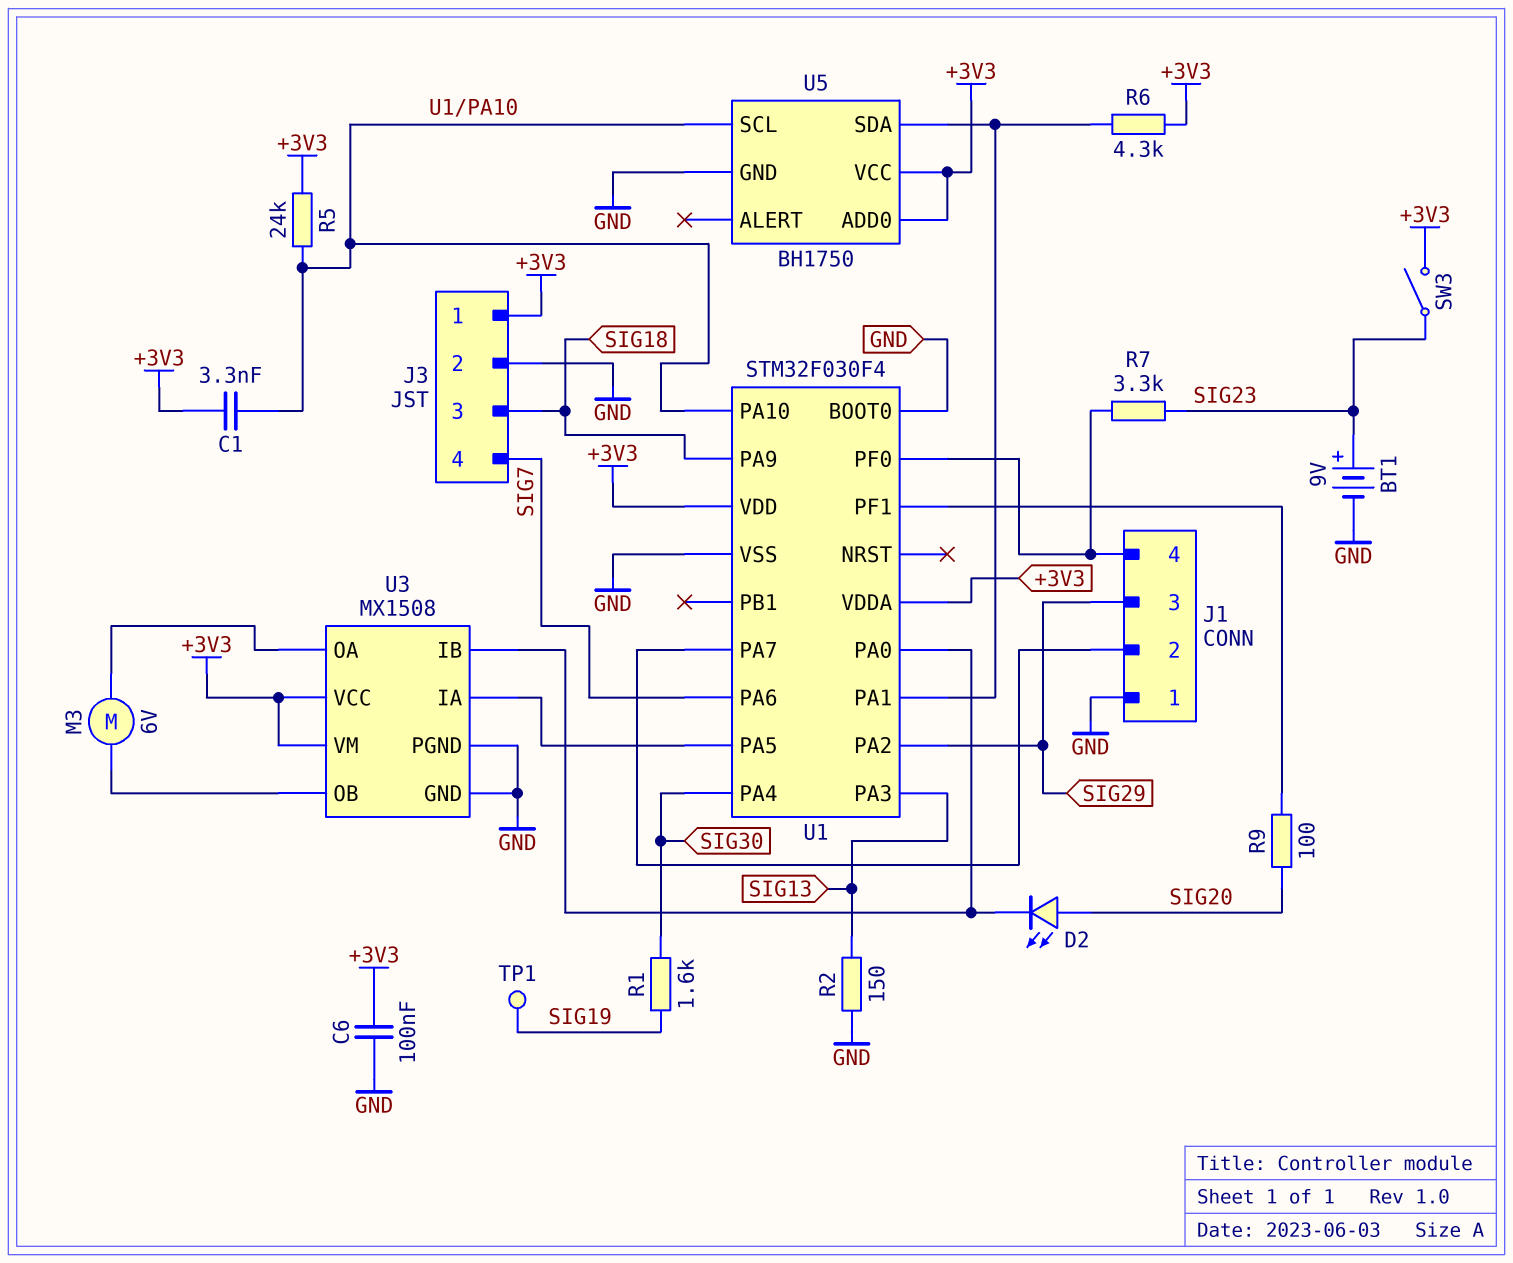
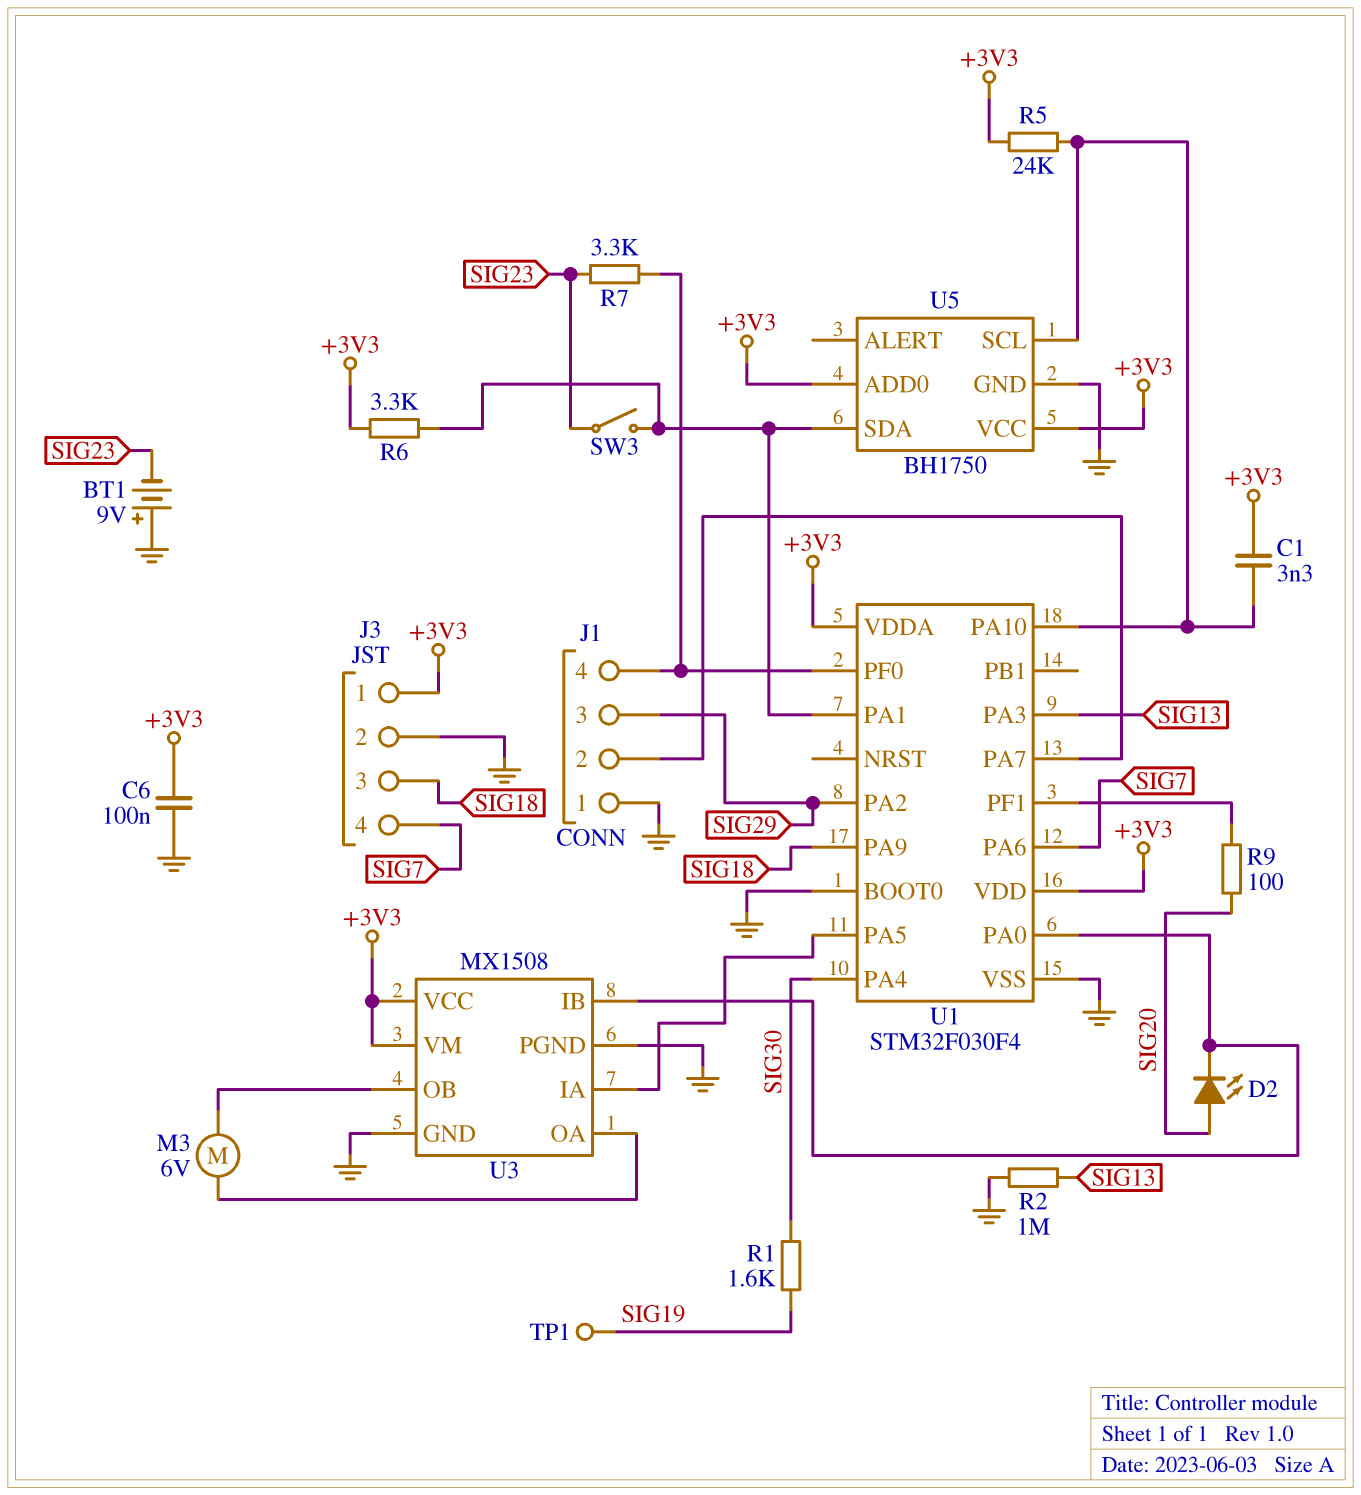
BT1: 9V (plus SIG23, minus GND) -> 9V (plus GND, minus SIG23)
R2: 150 (GND, SIG13) -> 1M (GND, SIG13)
R6: 4.3k (+3V3, U1/PA1) -> 3.3k (+3V3, U1/PA1)
SW3: switch (+3V3, SIG23) -> switch (SIG23, U1/PA1)

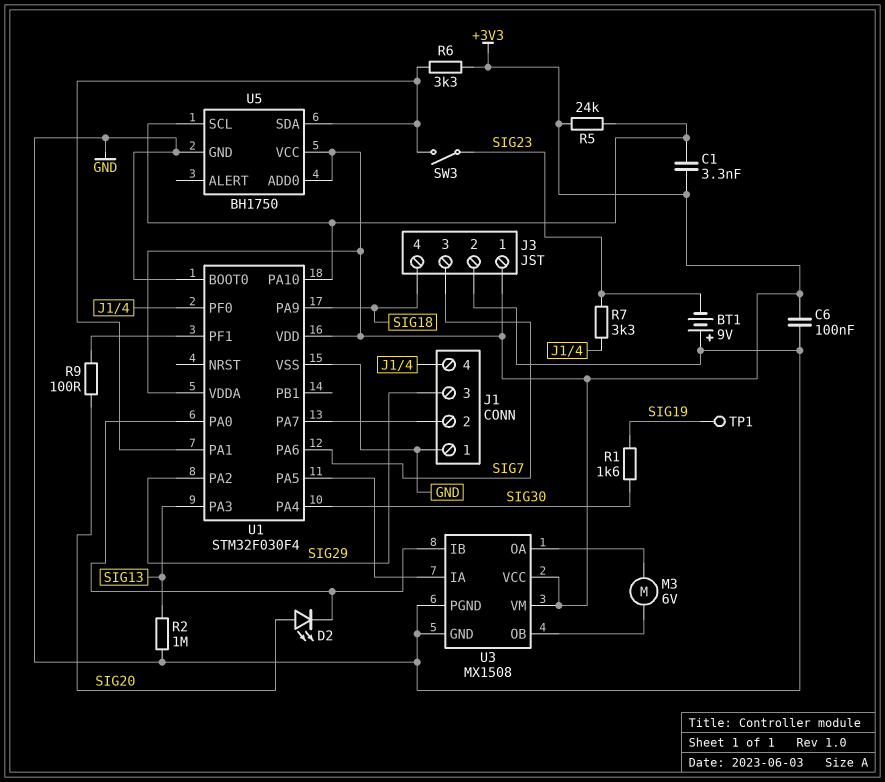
J3 pin 3: SIG18 -> SIG7
J3 pin 4: SIG7 -> SIG18

